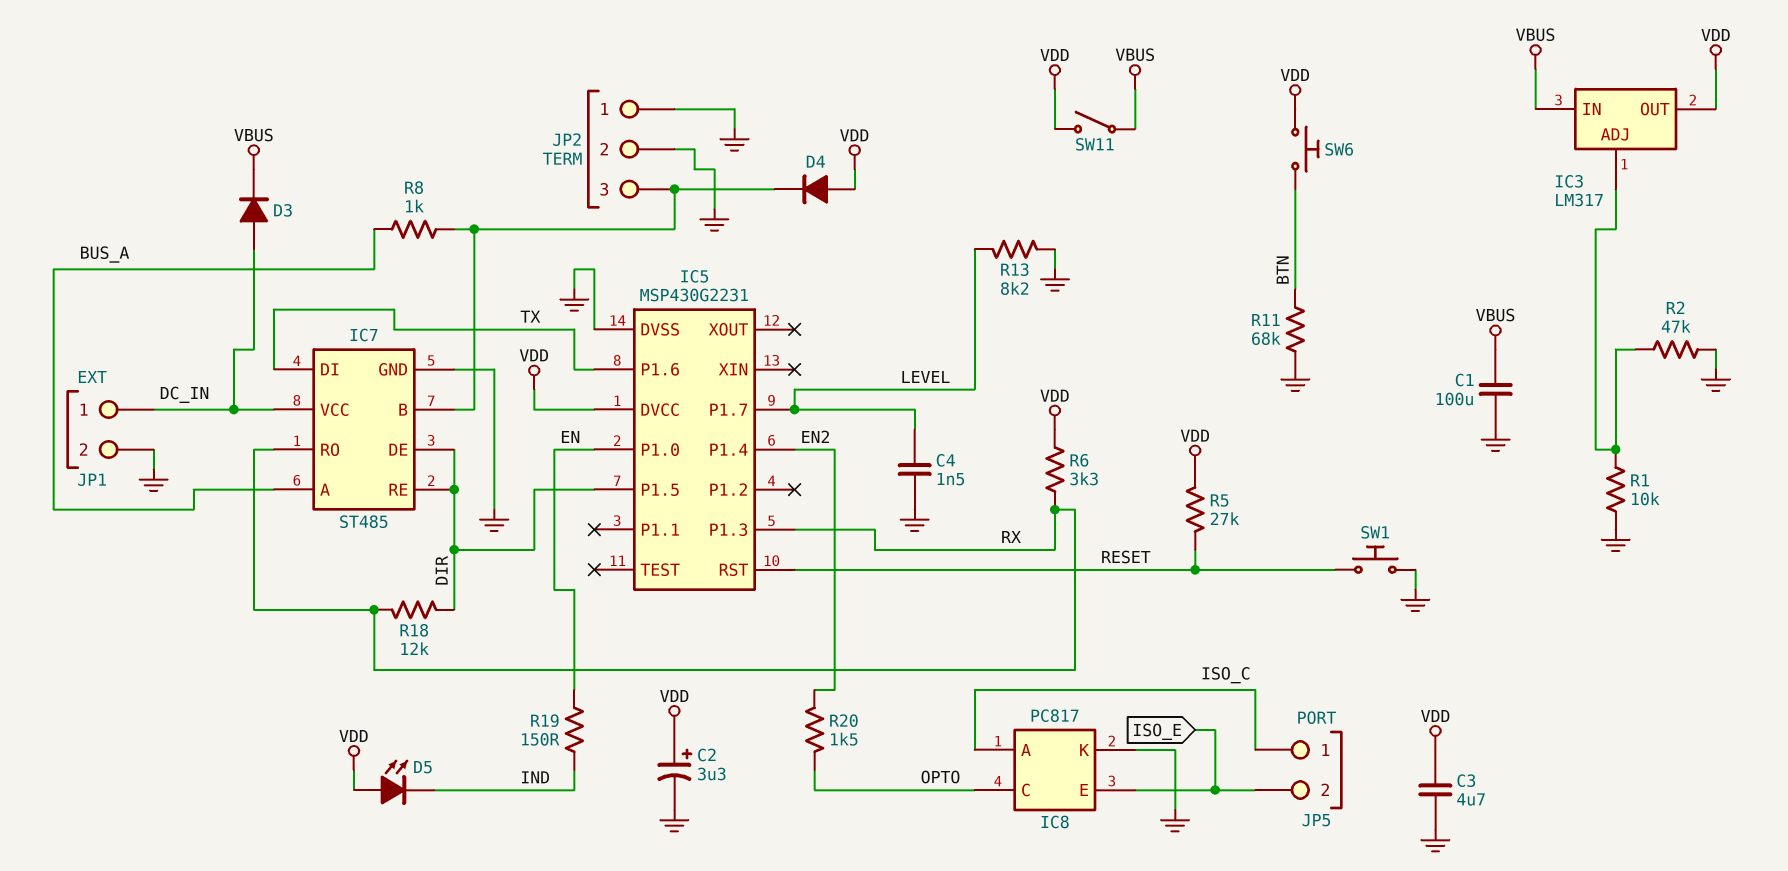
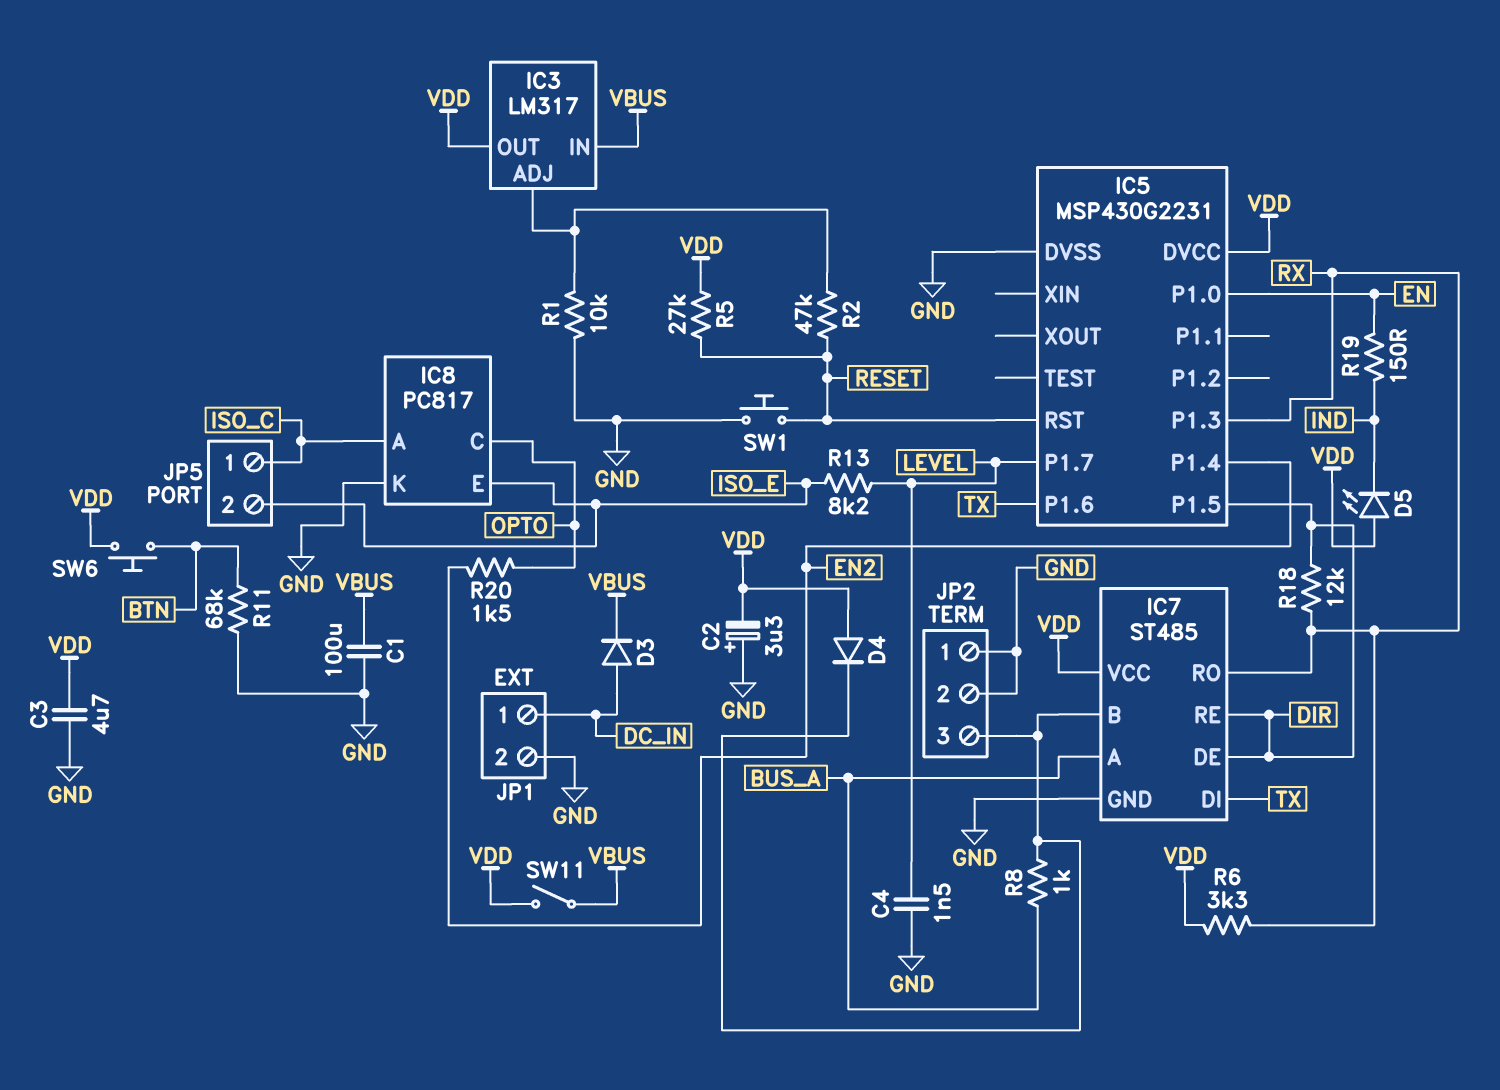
C2: 3.3uF (plus VDD, minus GND) -> 3.3uF (plus GND, minus VDD)
IC7 pin VCC: DC_IN -> VDD
R2: 47k (GND, IC3/ADJ) -> 47k (IC3/ADJ, RESET)
R13: 8.2k (GND, LEVEL) -> 8.2k (ISO_E, LEVEL)

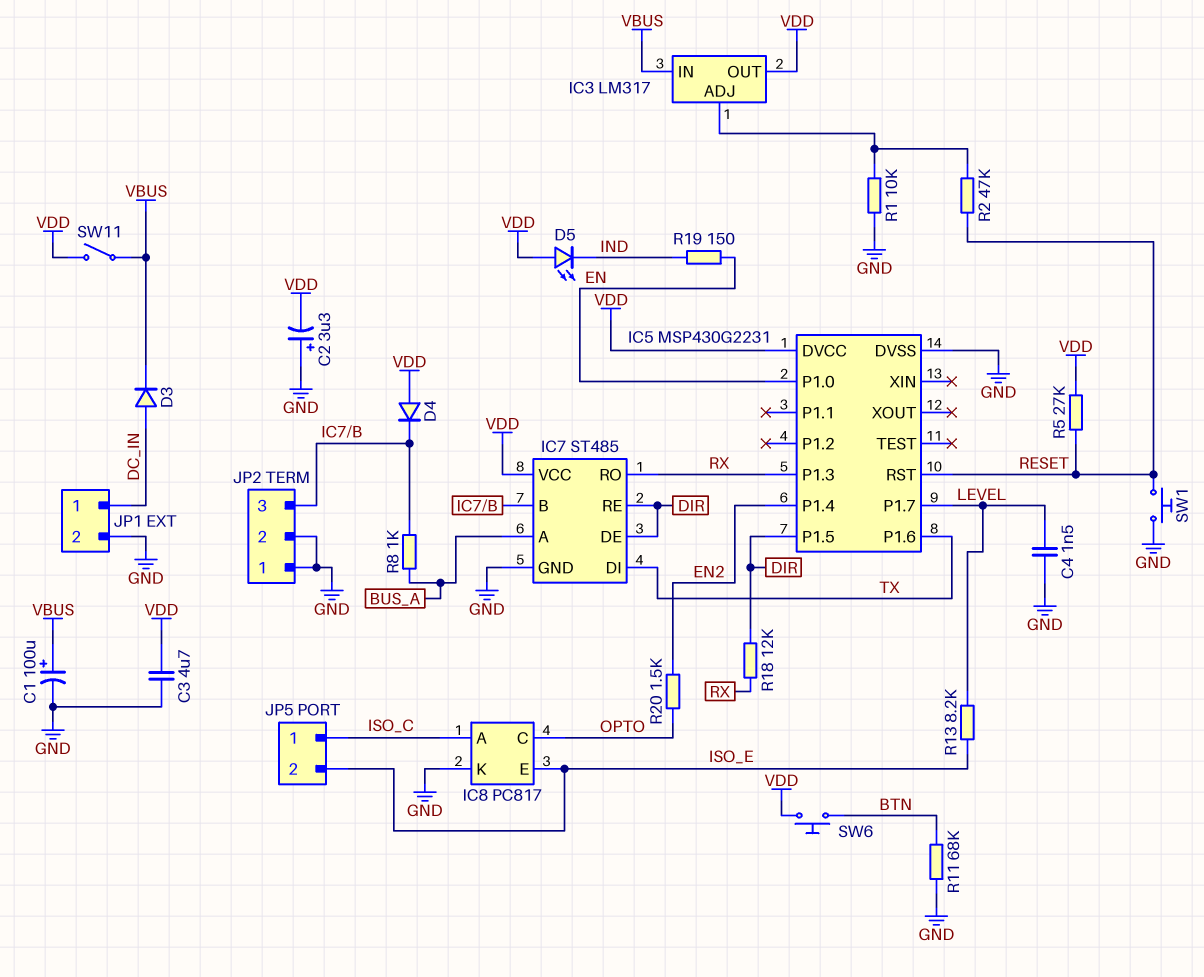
C1: 100uF (GND, VBUS) -> 100uF (plus VBUS, minus GND)
R6: 3.3k (RX, VDD) -> none

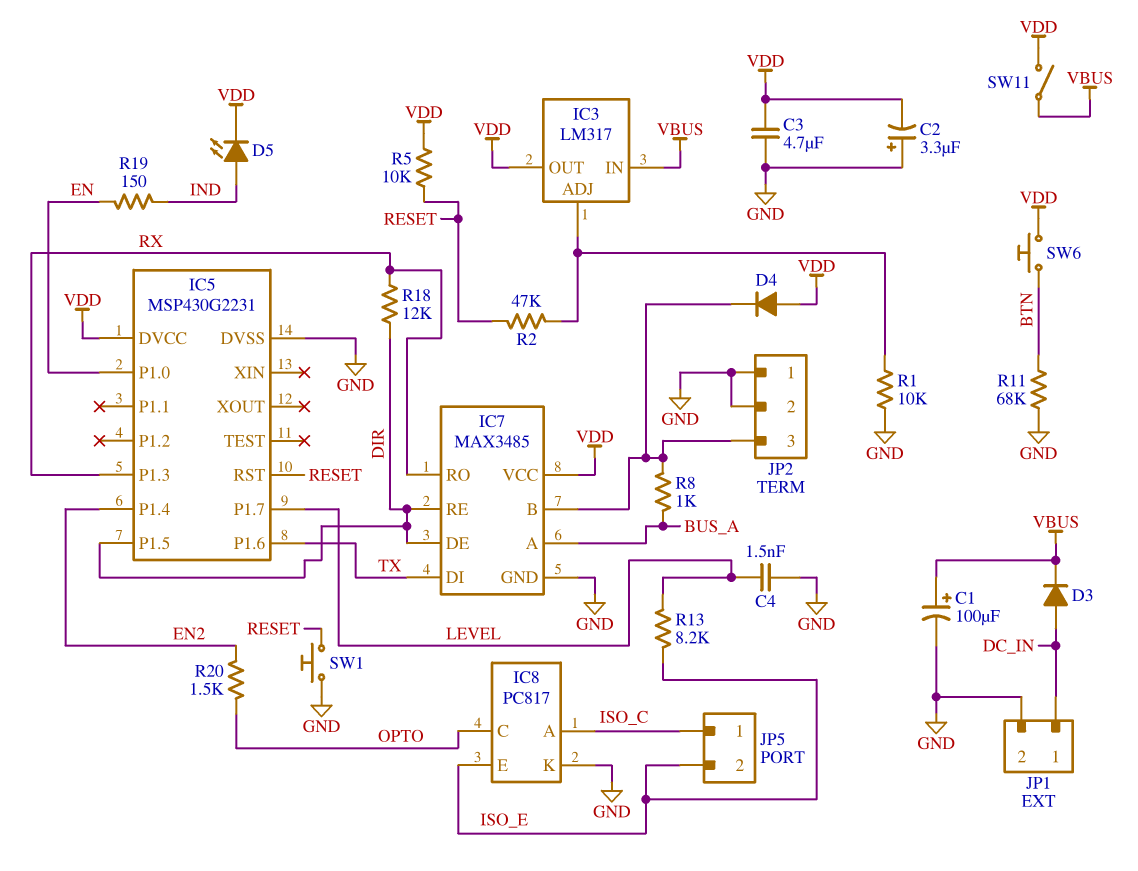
D5: LED (A VDD, K IND) -> LED (A IND, K VDD)
IC7: ST485 -> MAX3485
R5: 27k (RESET, VDD) -> 10k (RESET, VDD)

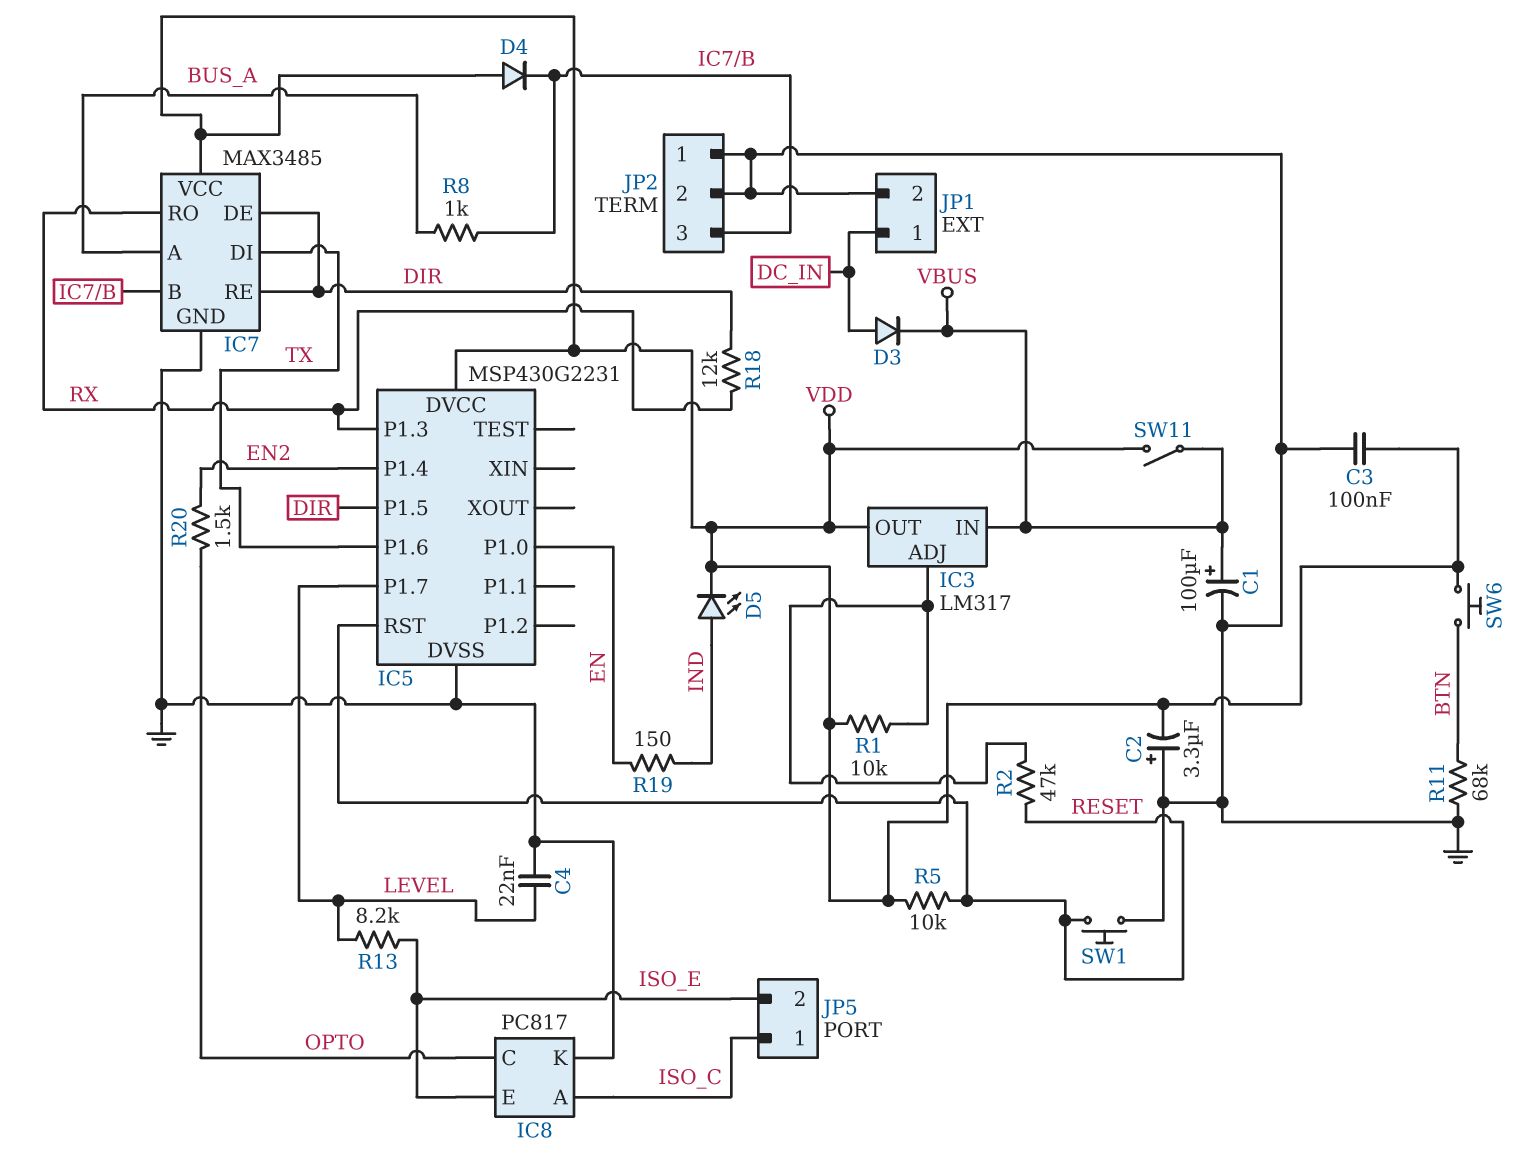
C3: 4.7uF (GND, VDD) -> 100nF (GND, VDD)
C4: 1.5nF (GND, LEVEL) -> 22nF (GND, LEVEL)
R1: 10k (GND, IC3/ADJ) -> 10k (IC3/ADJ, VDD)

